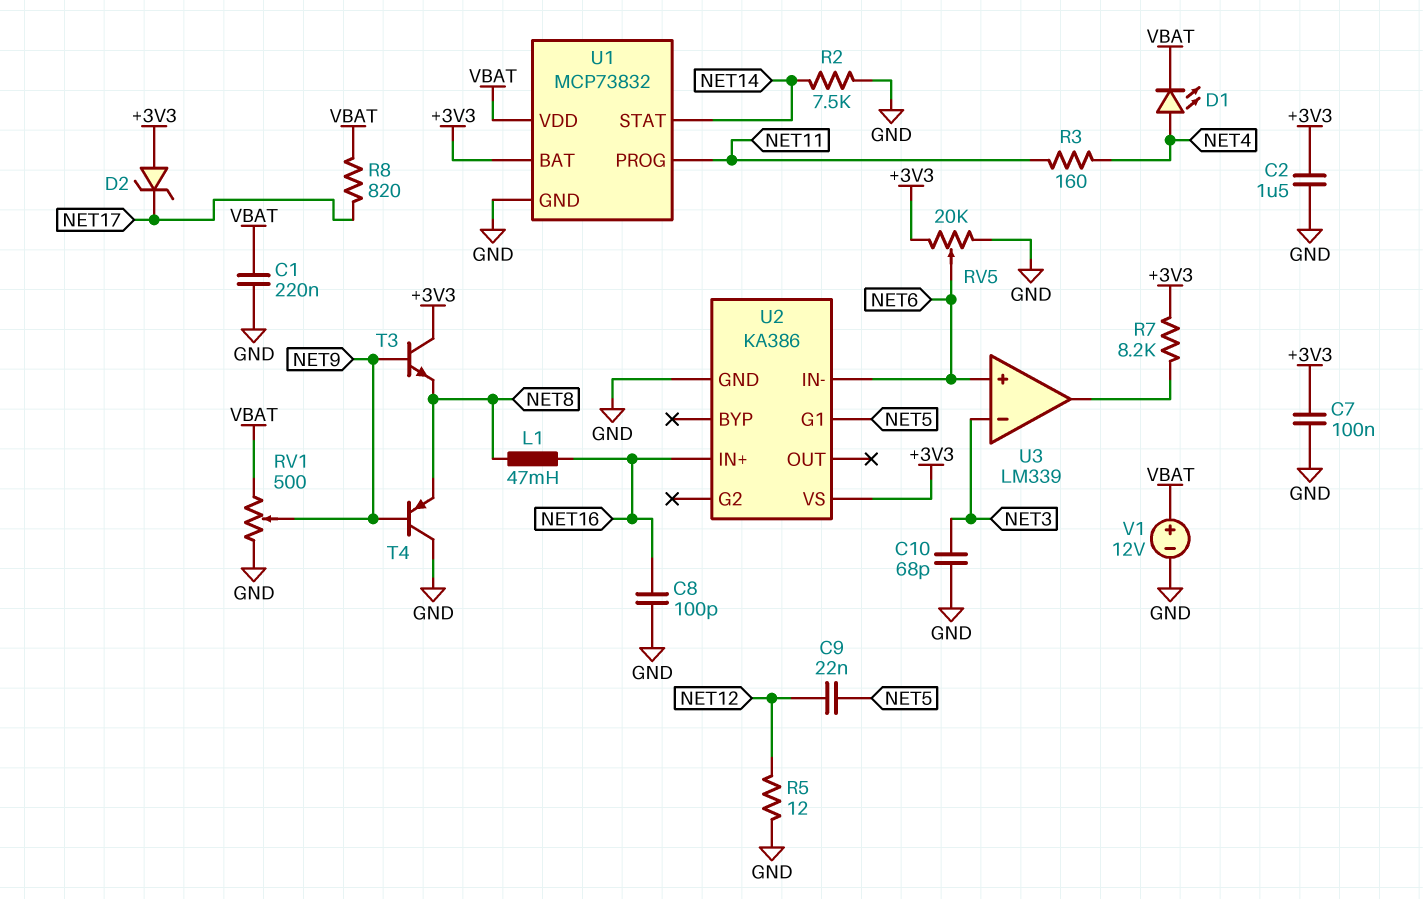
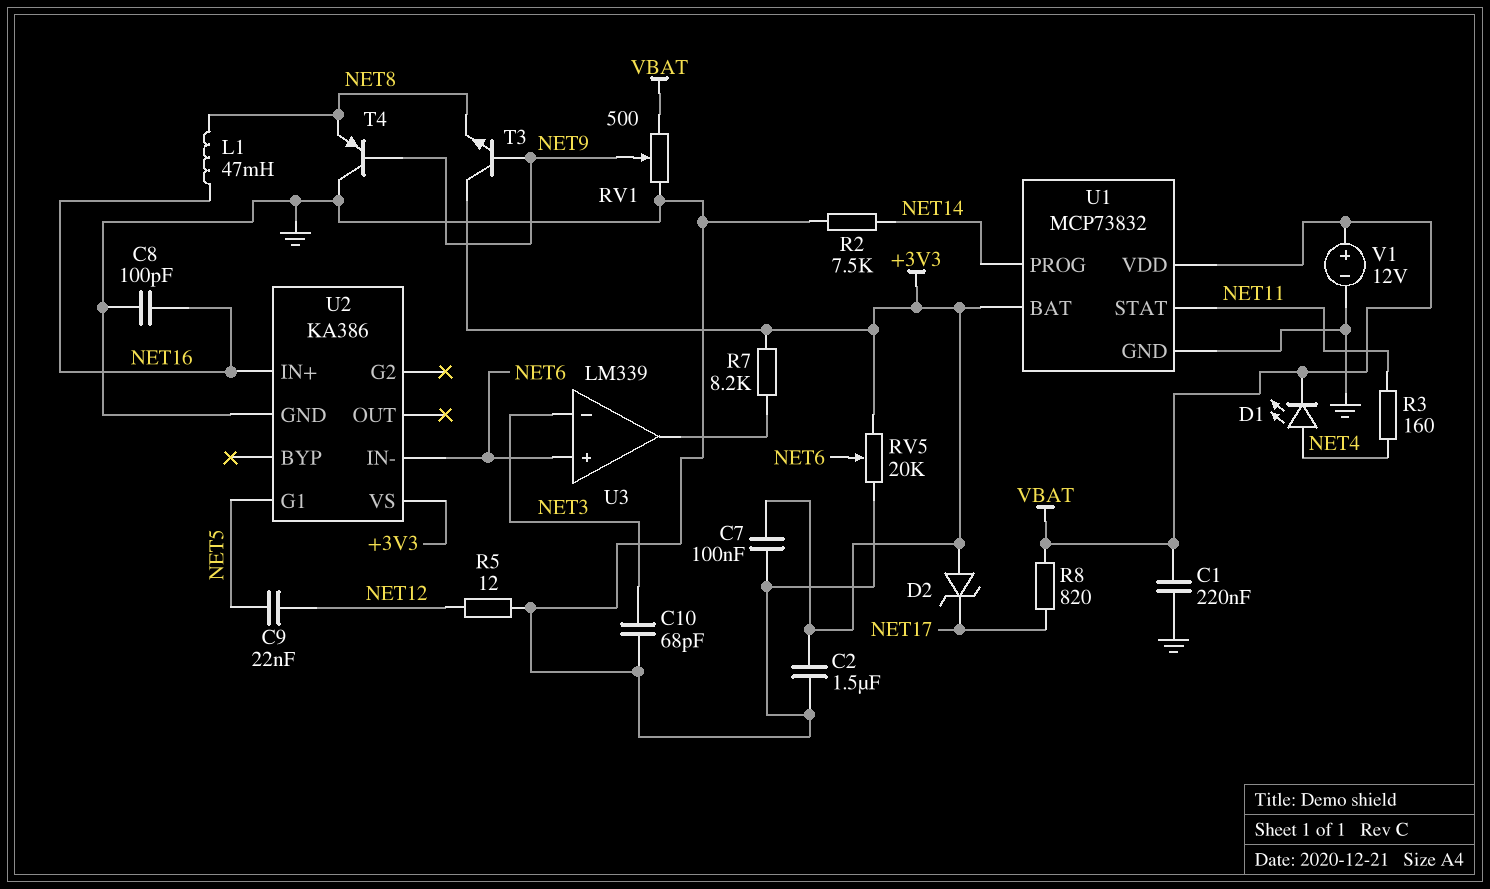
U1 pin PROG: NET11 -> NET14
U1 pin STAT: NET14 -> NET11

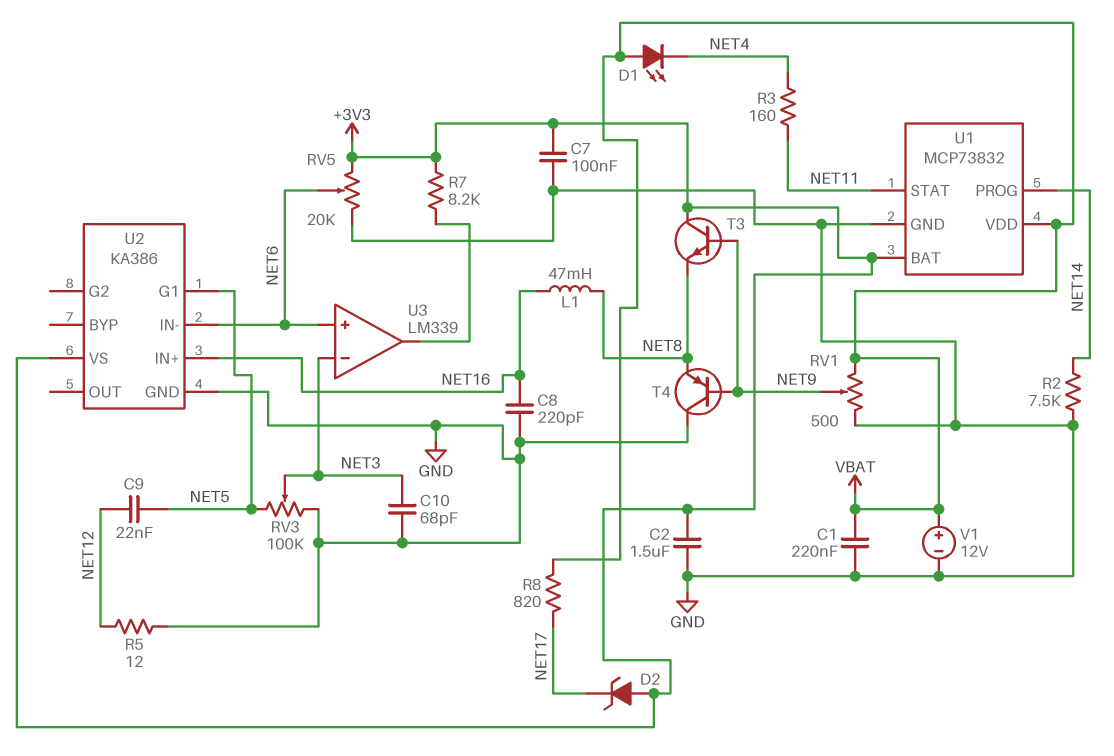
C8: 100pF (GND, NET16) -> 220pF (GND, NET16)
D1: LED (A NET4, K VBAT) -> LED (A VBAT, K NET4)
RV3: none -> 100k (GND, NET5, wiper NET3)

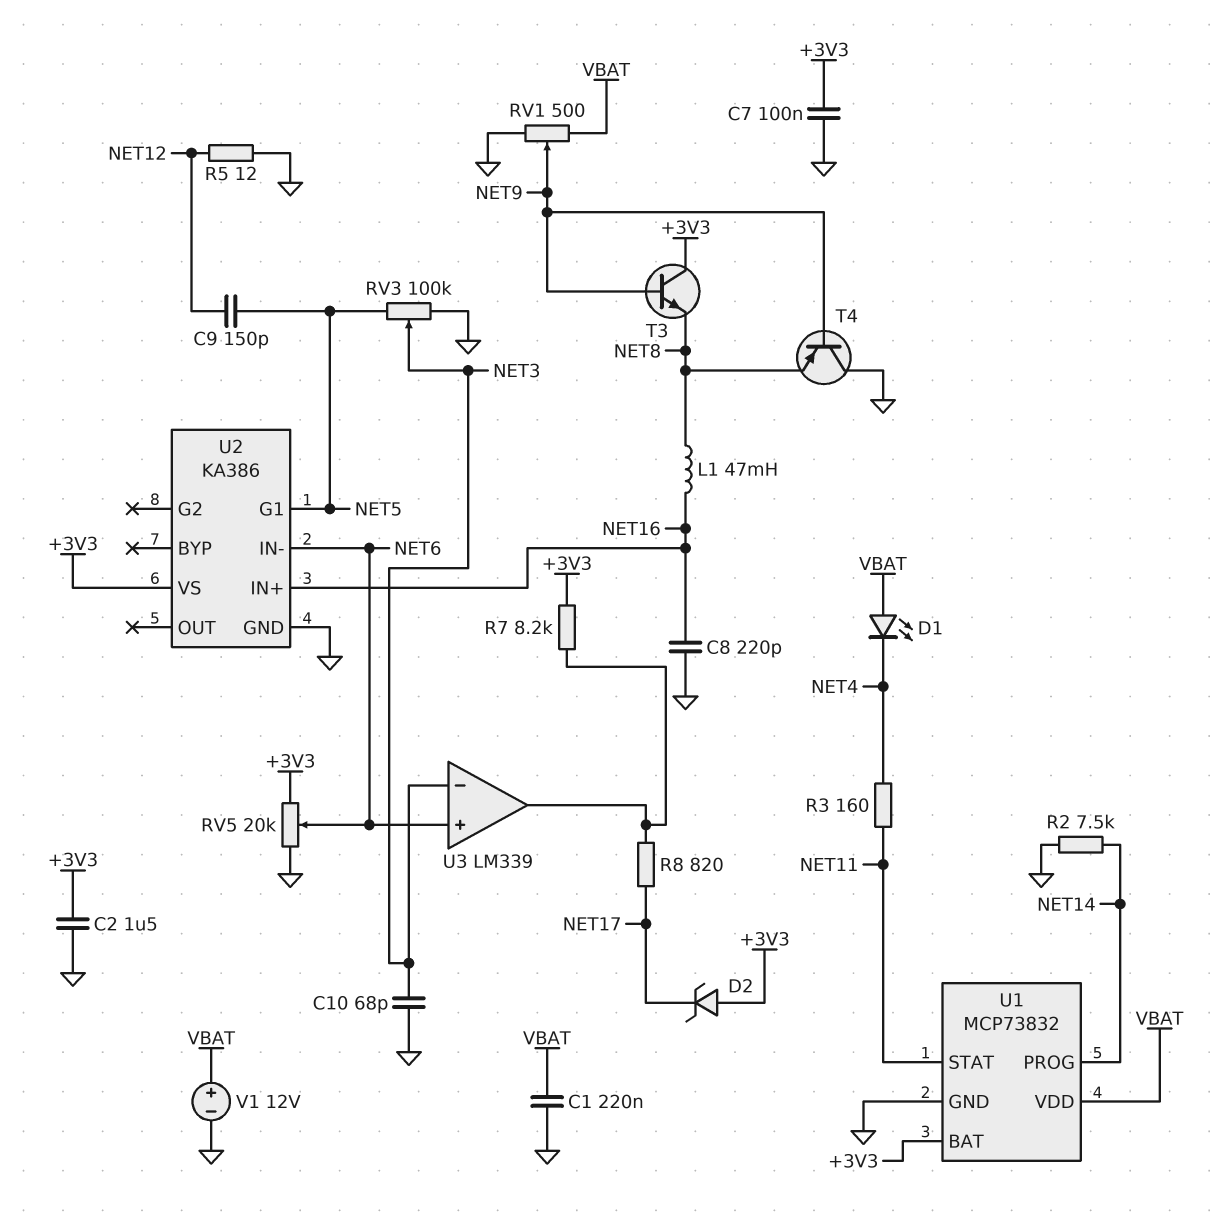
C9: 22nF (NET5, NET12) -> 150pF (NET5, NET12)
R8: 820 (NET17, VBAT) -> 820 (NET17, U3/out)

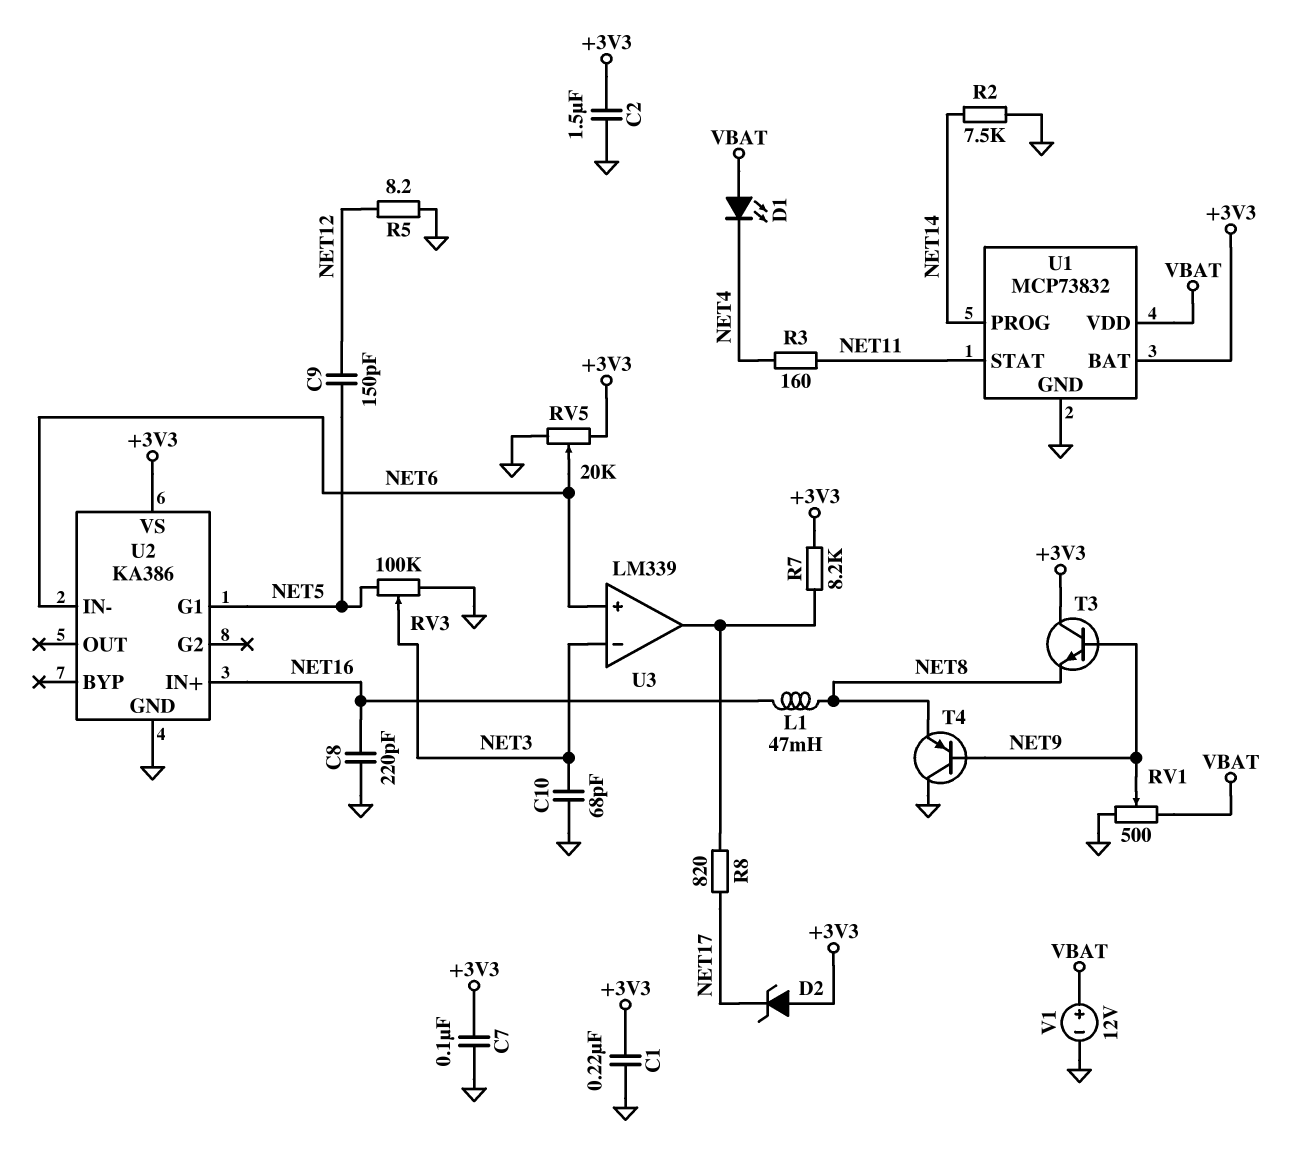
C1: 220nF (GND, VBAT) -> 220nF (+3V3, GND)
R5: 12 (GND, NET12) -> 8.2 (GND, NET12)

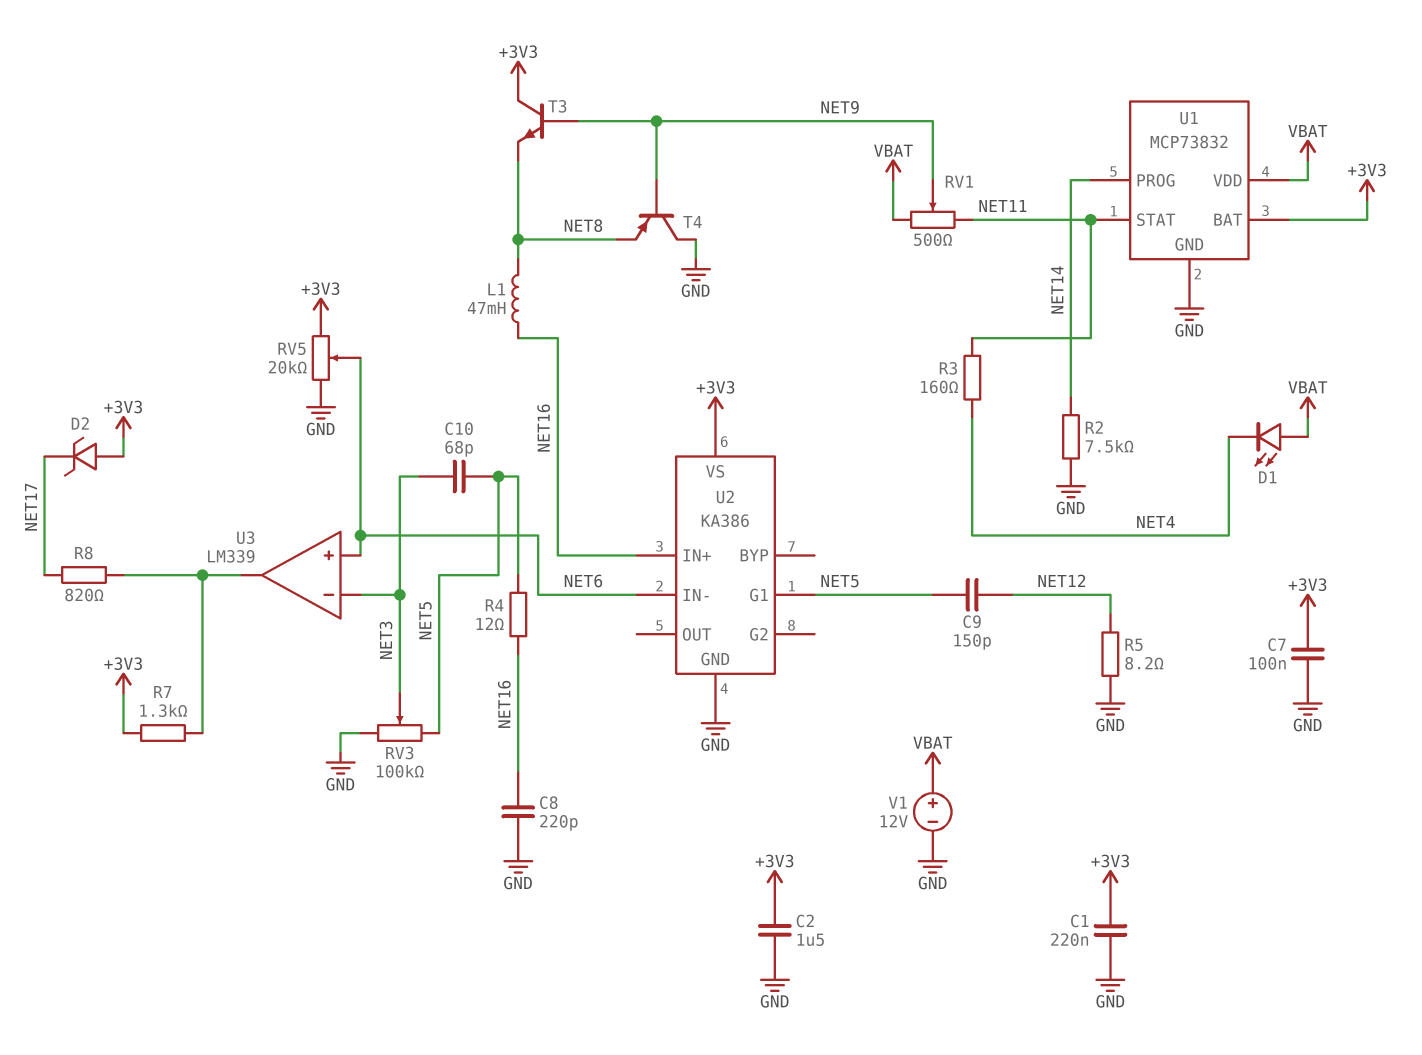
C10: 68pF (GND, NET3) -> 68pF (NET3, NET5)
R4: none -> 12 (NET5, NET16)
R7: 8.2k (+3V3, U3/out) -> 1.3k (+3V3, U3/out)
RV1: 500 (GND, VBAT, wiper NET9) -> 500 (NET11, VBAT, wiper NET9)

